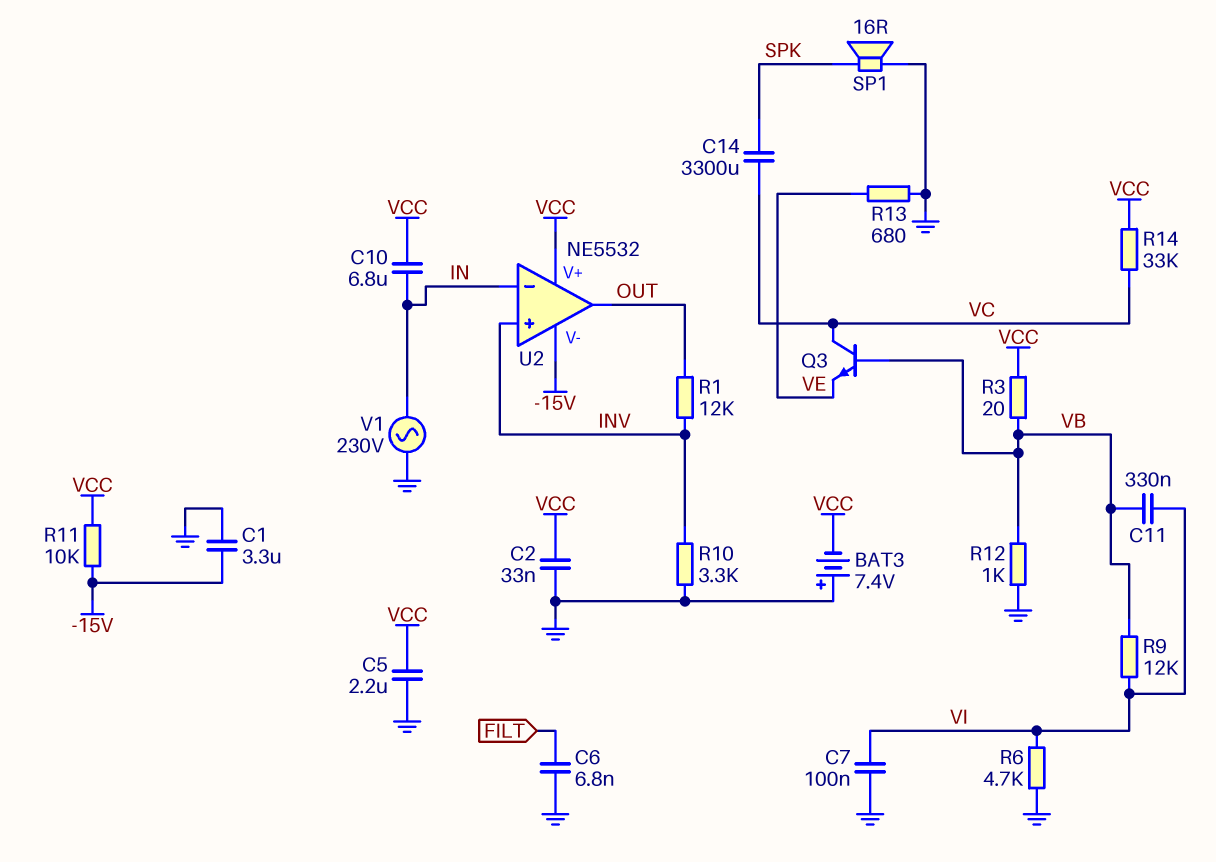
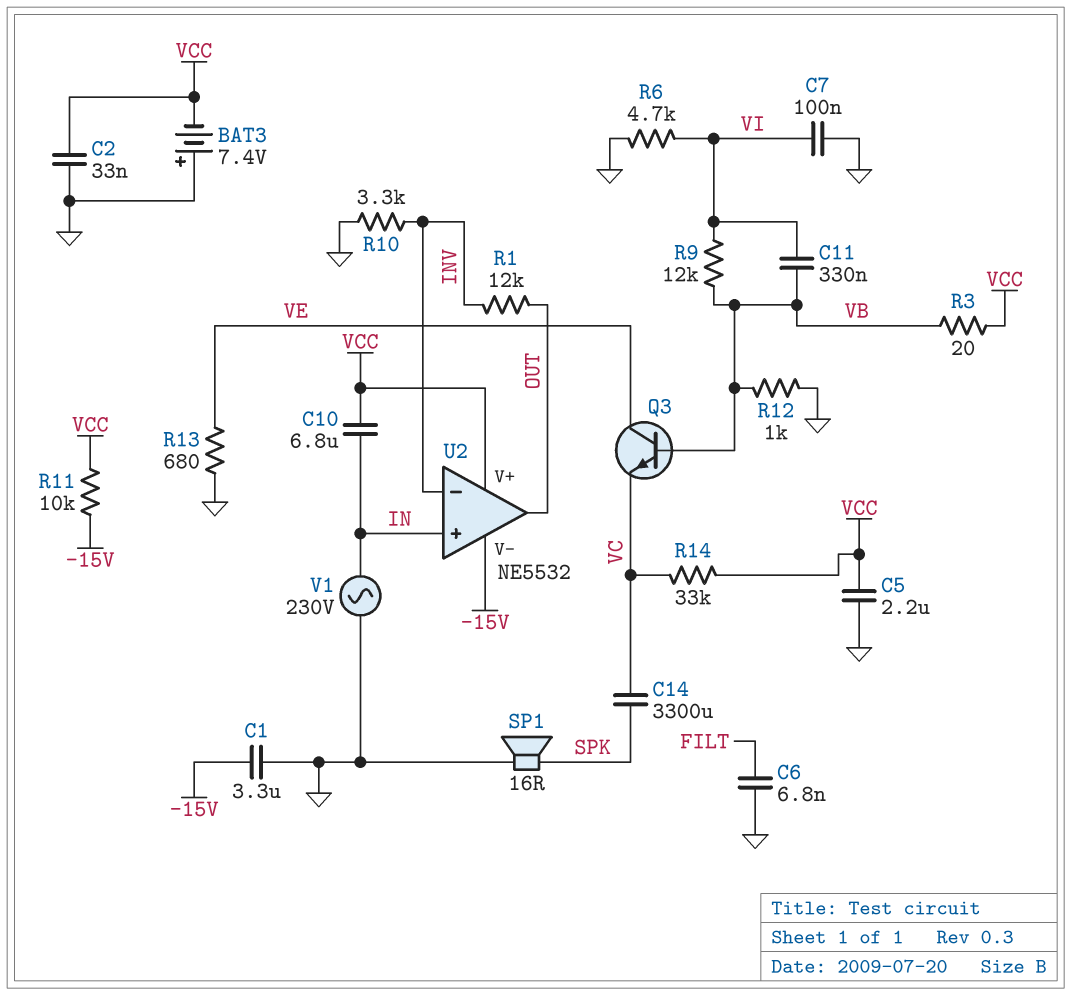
Q3: NPN (B VB, C VC, E VE) -> NPN (B VB, C VE, E VC)
U2 pin in+: INV -> IN
U2 pin in-: IN -> INV

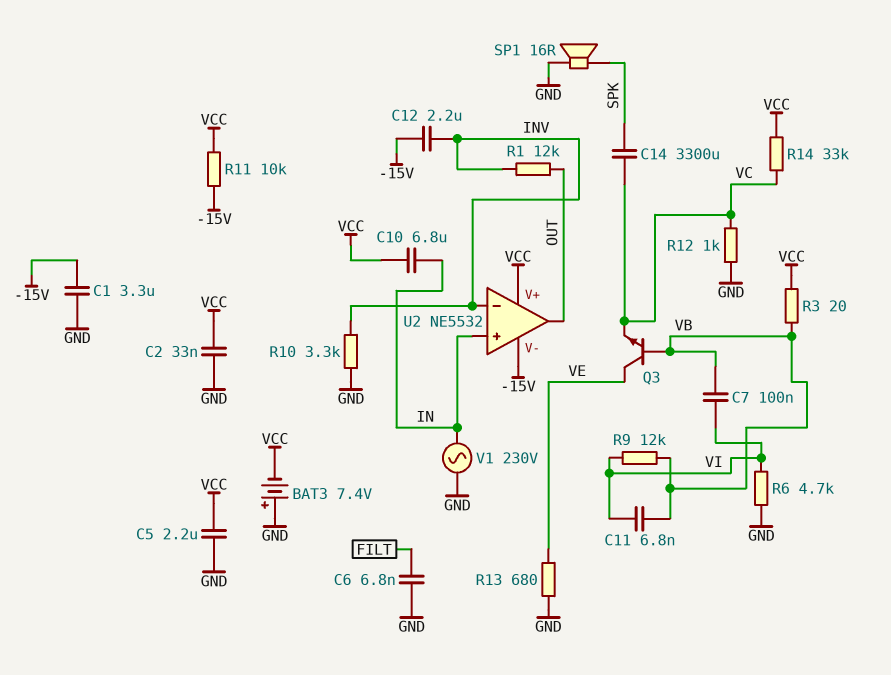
C7: 100nF (GND, VI) -> 100nF (VB, VI)
C11: 330nF (VB, VI) -> 6.8nF (VB, VI)
C12: none -> 2.2uF (-15V, INV)
R12: 1k (GND, VB) -> 1k (GND, VC)

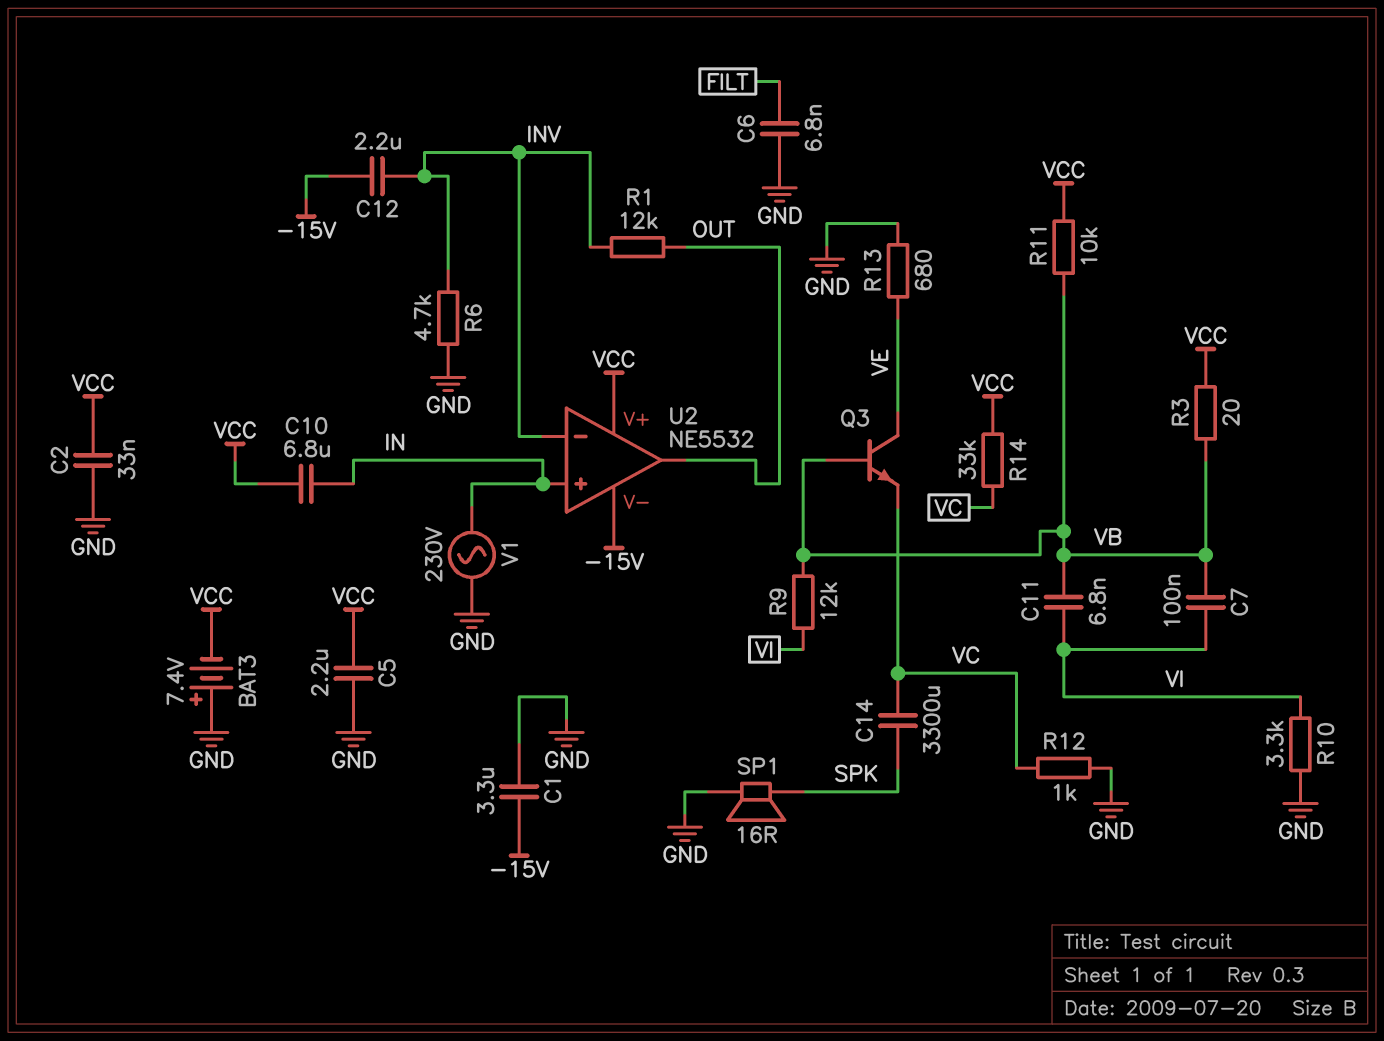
R6: 4.7k (GND, VI) -> 4.7k (GND, INV)
R10: 3.3k (GND, INV) -> 3.3k (GND, VI)
R11: 10k (-15V, VCC) -> 10k (VB, VCC)

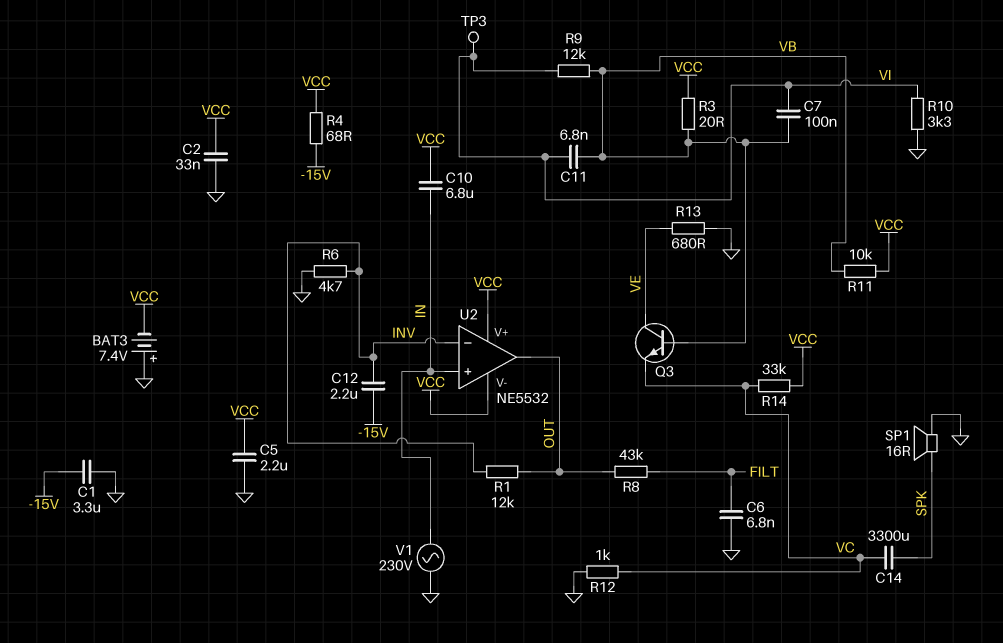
R4: none -> 68 (-15V, VCC)
R8: none -> 43k (FILT, OUT)
TP3: none -> test point (VI)
U2 pin V-: -15V -> VCC

